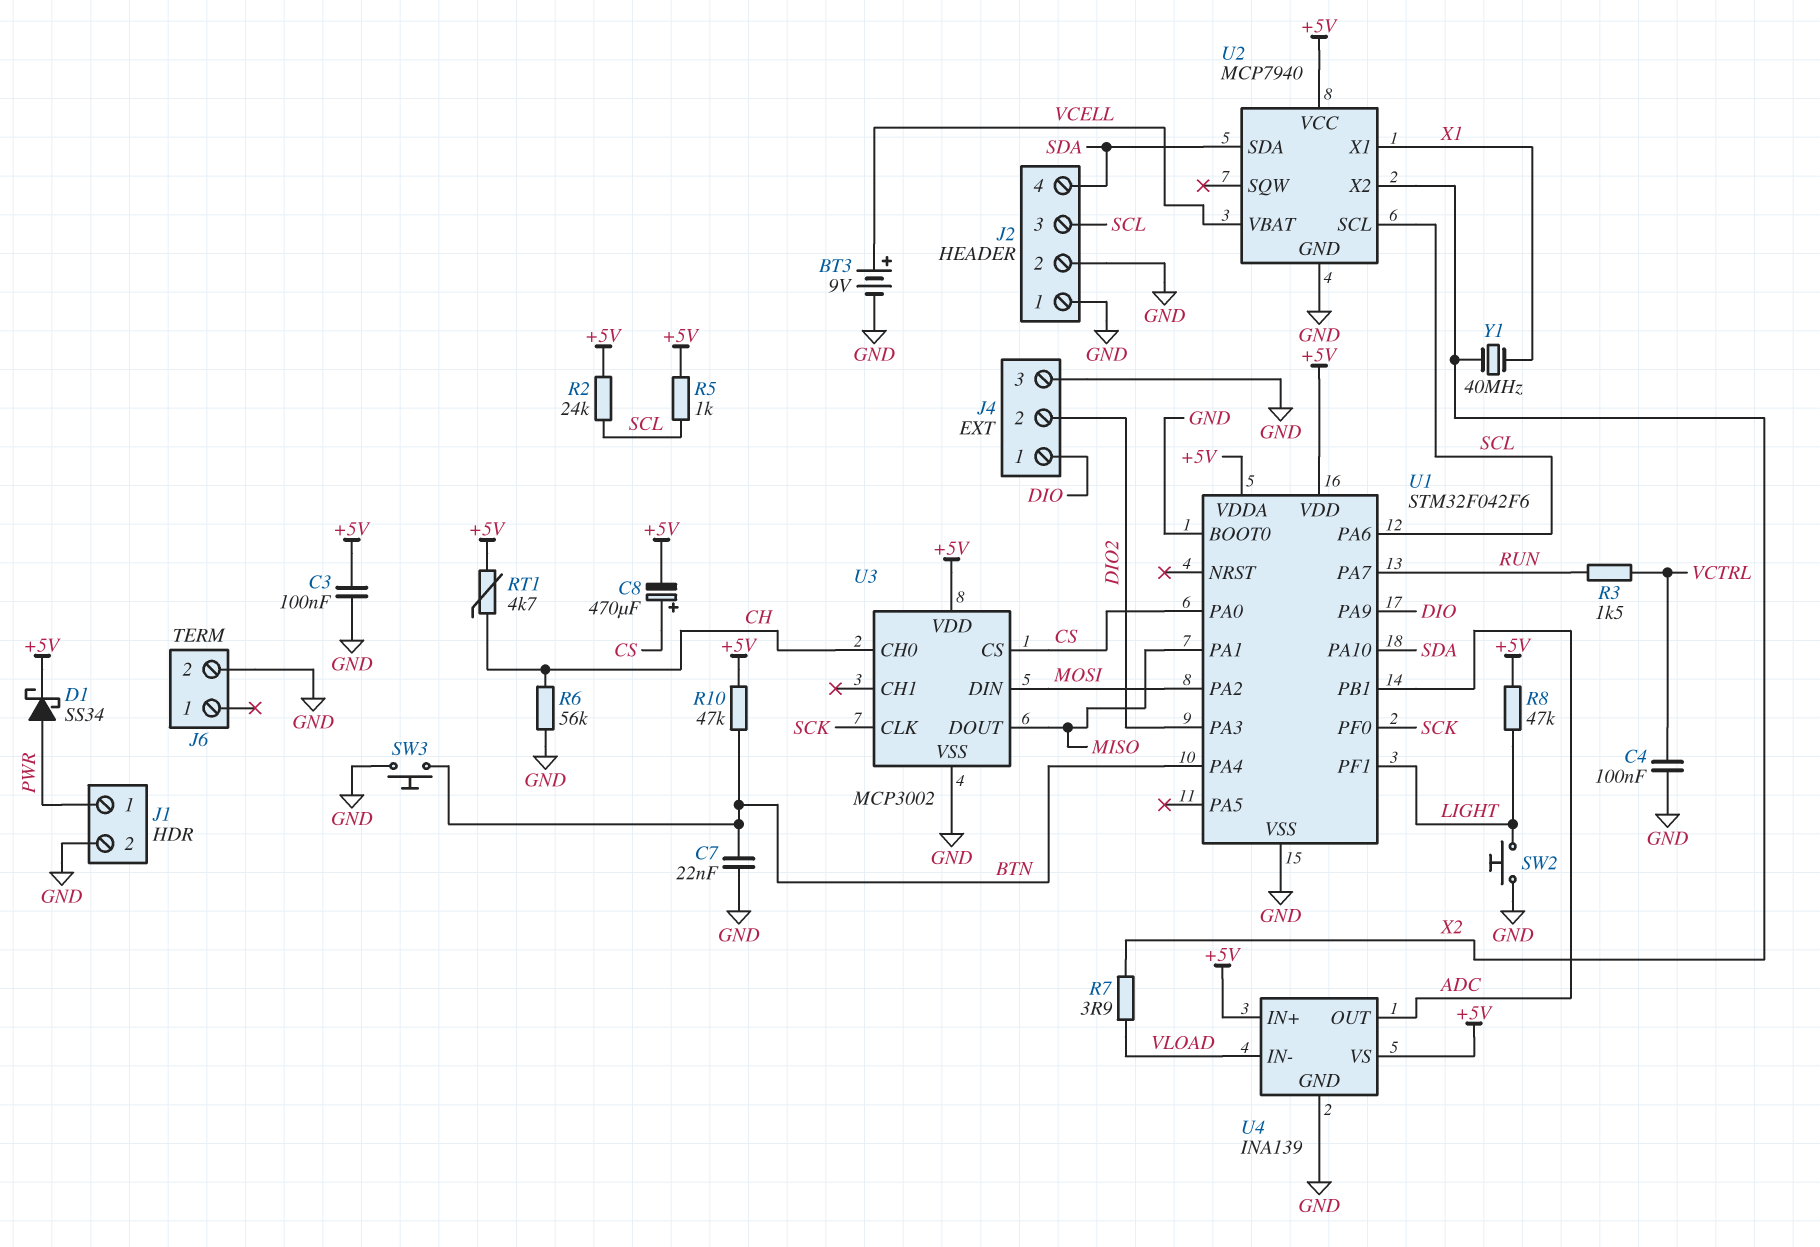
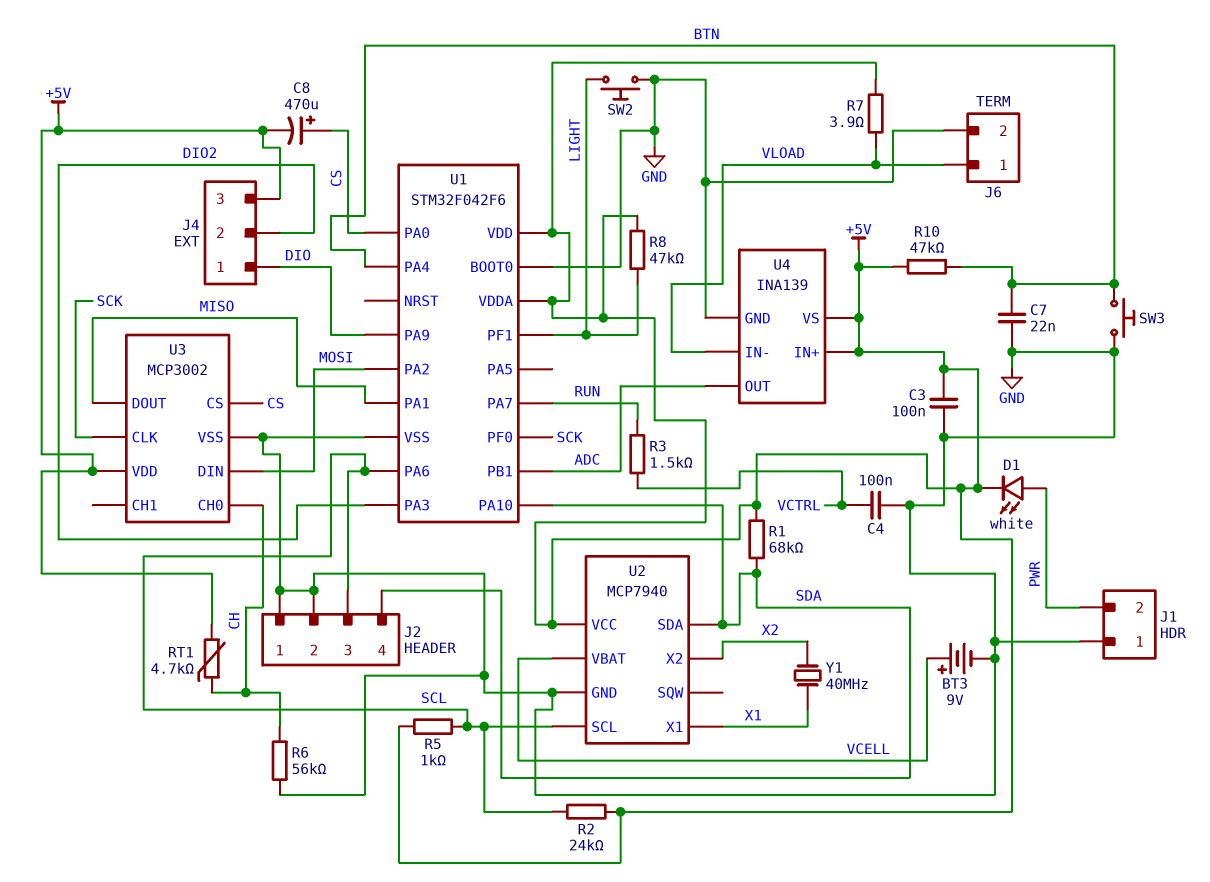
D1: schottky SS34 (A PWR, K +5V) -> LED white (A PWR, K +5V)
J1 pin 1: PWR -> GND
J1 pin 2: GND -> PWR
J4 pin 3: GND -> +5V
J6 pin 1: none -> VLOAD
R1: none -> 68k (+5V, SDA)
R7: 3.9 (VLOAD, X2) -> 3.9 (+5V, VLOAD)

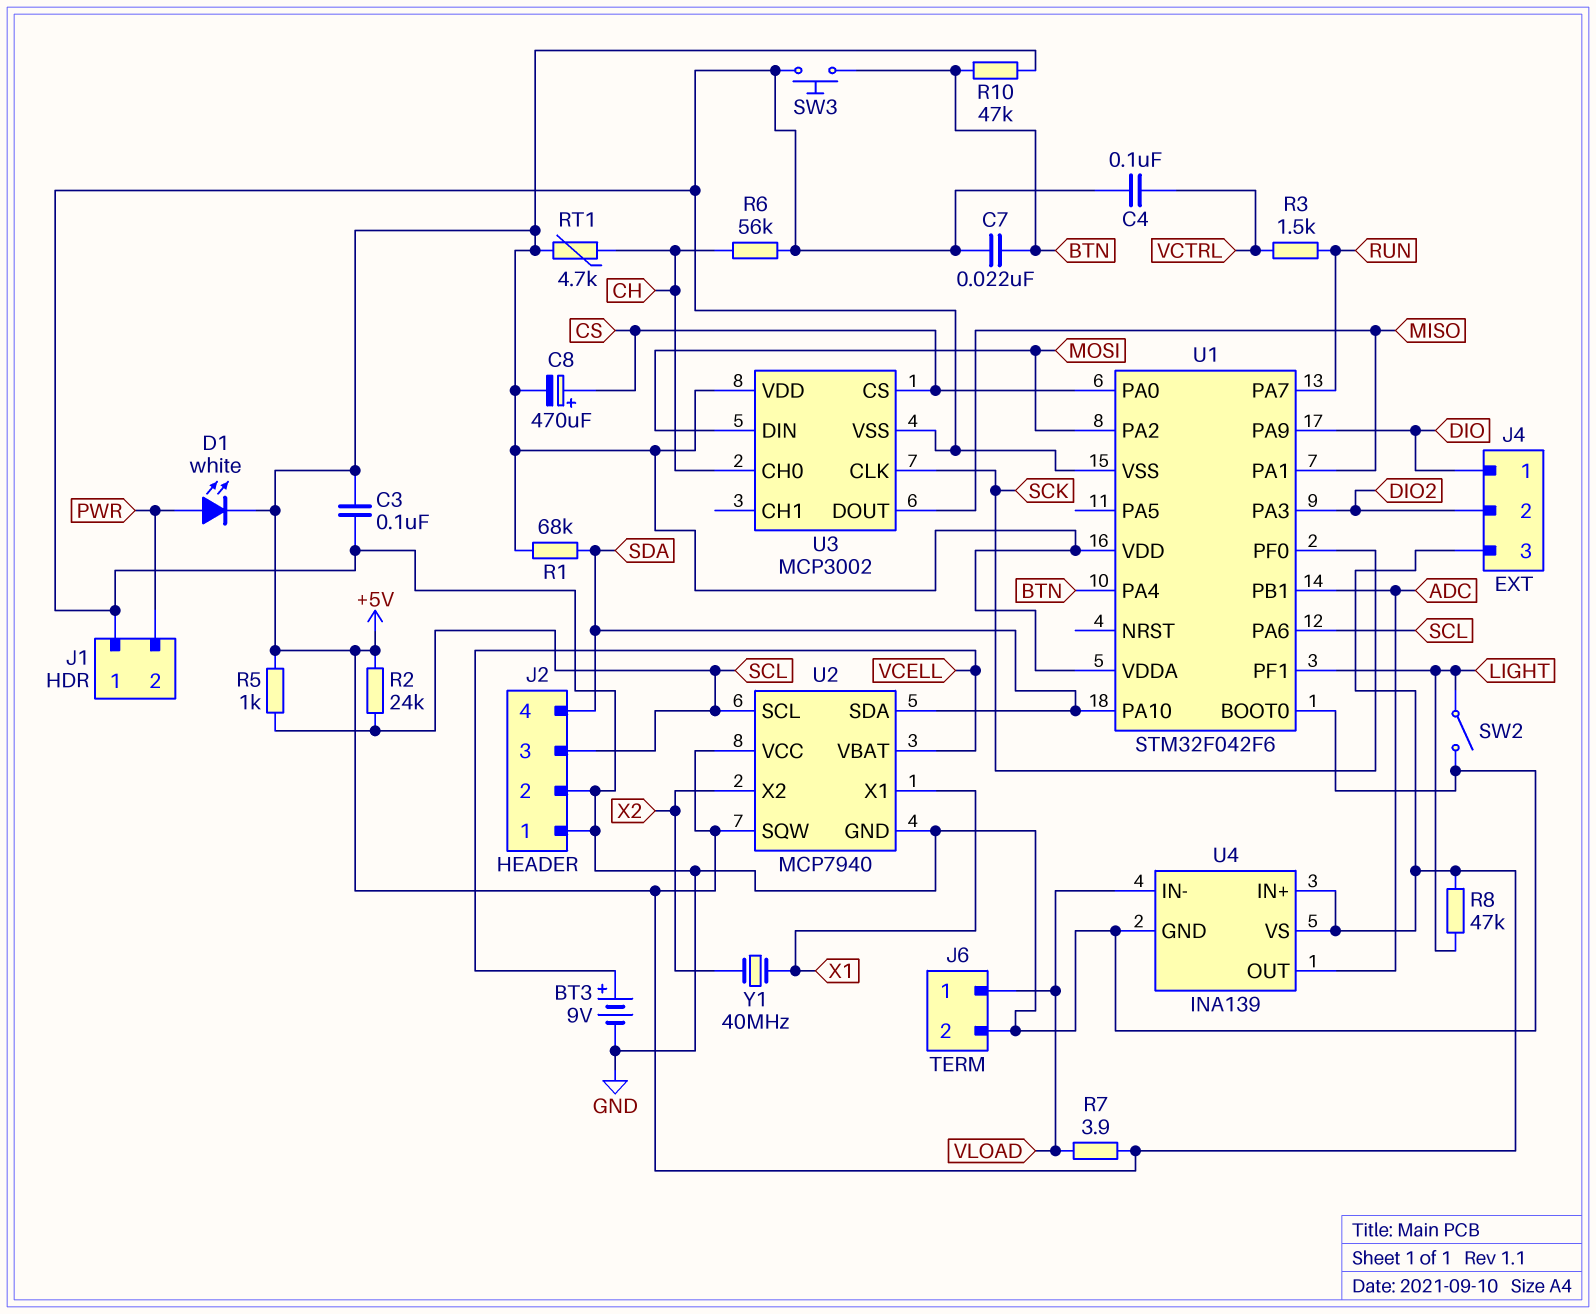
SW2: button (GND, LIGHT) -> switch (GND, LIGHT)
U2 pin SQW: none -> +5V

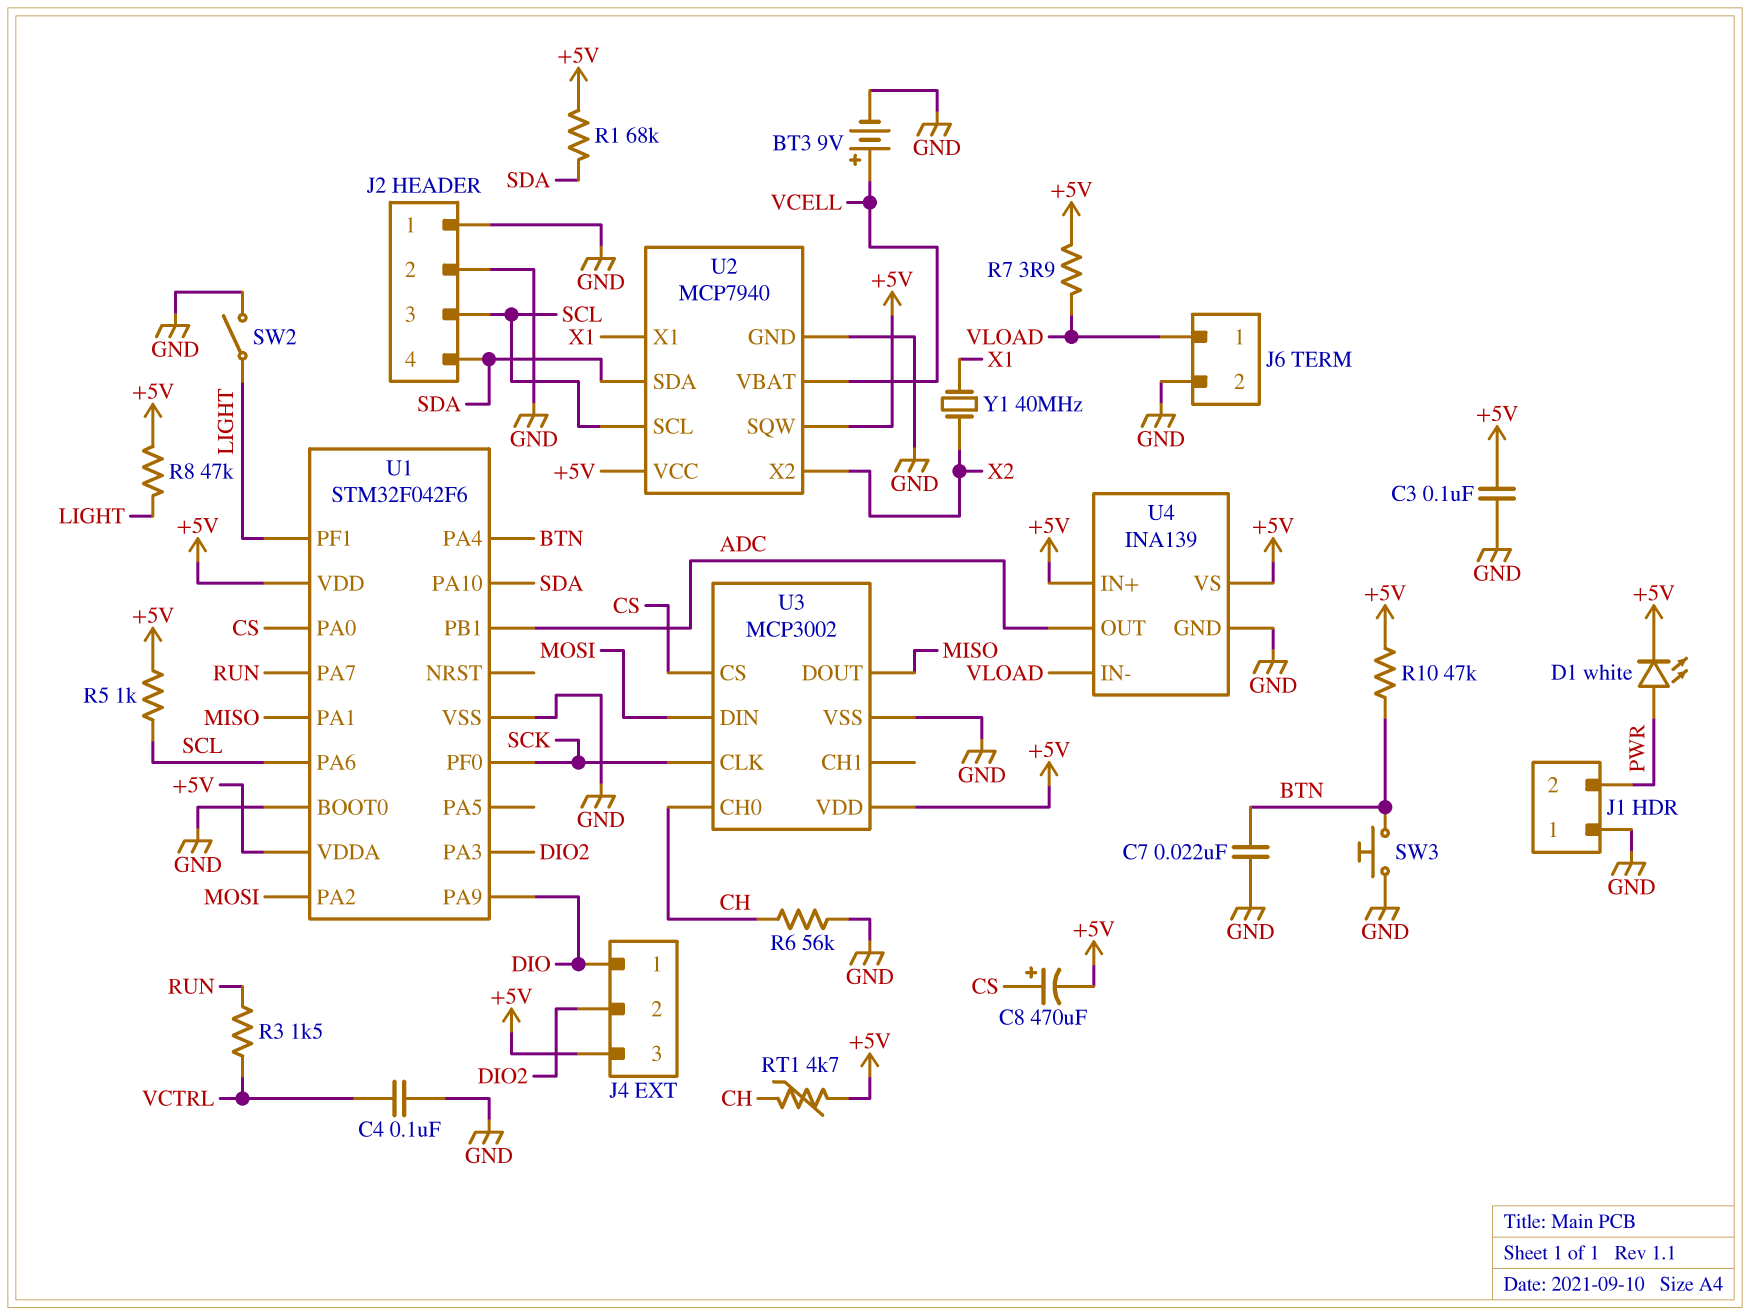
R2: 24k (+5V, SCL) -> none

